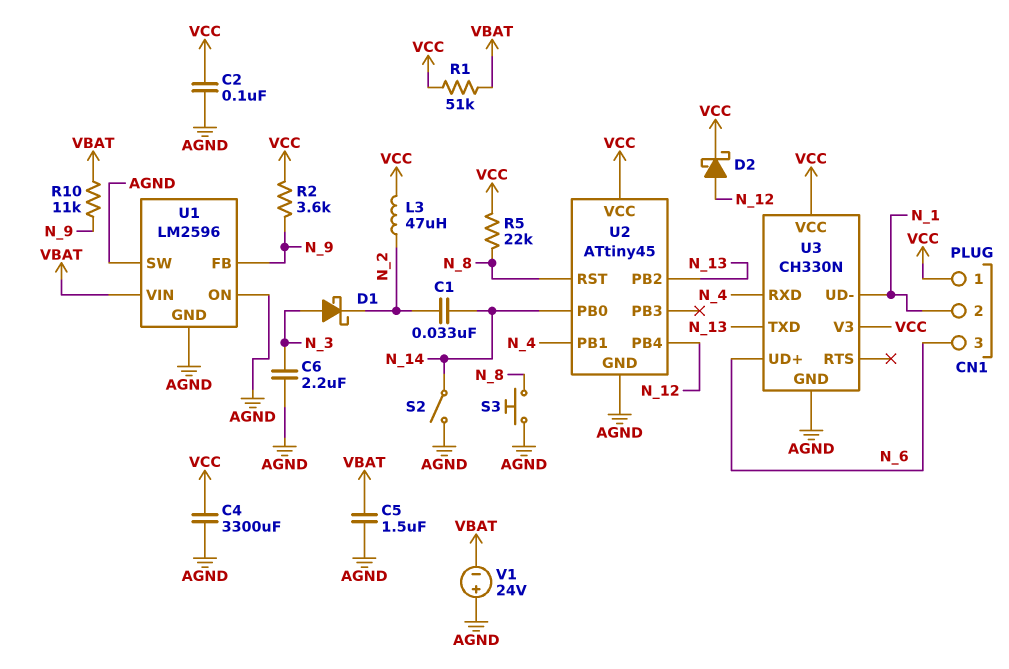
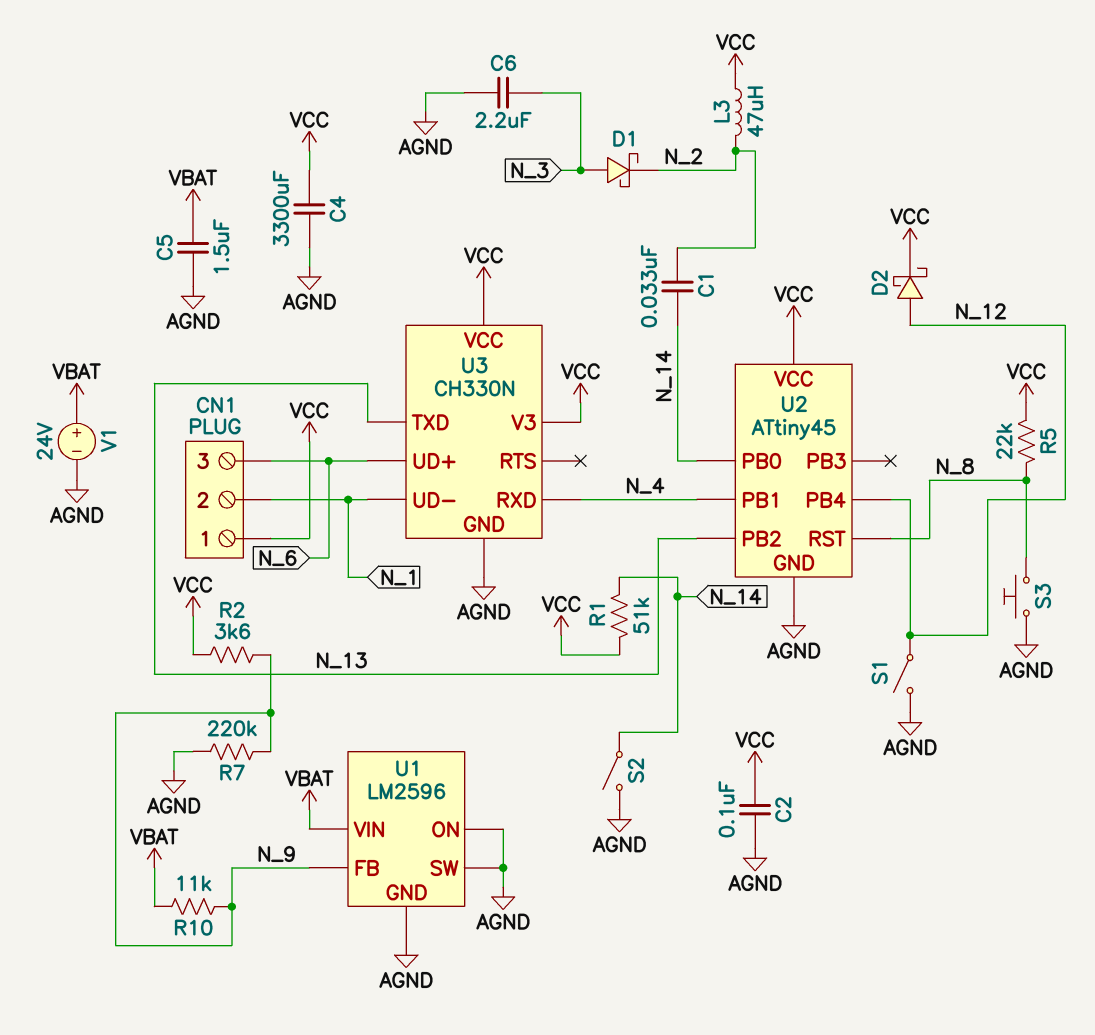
R1: 51k (VBAT, VCC) -> 51k (N_14, VCC)
R7: none -> 220k (AGND, N_9)
S1: none -> switch (AGND, N_12)
V1: 24V (plus AGND, minus VBAT) -> 24V (plus VBAT, minus AGND)

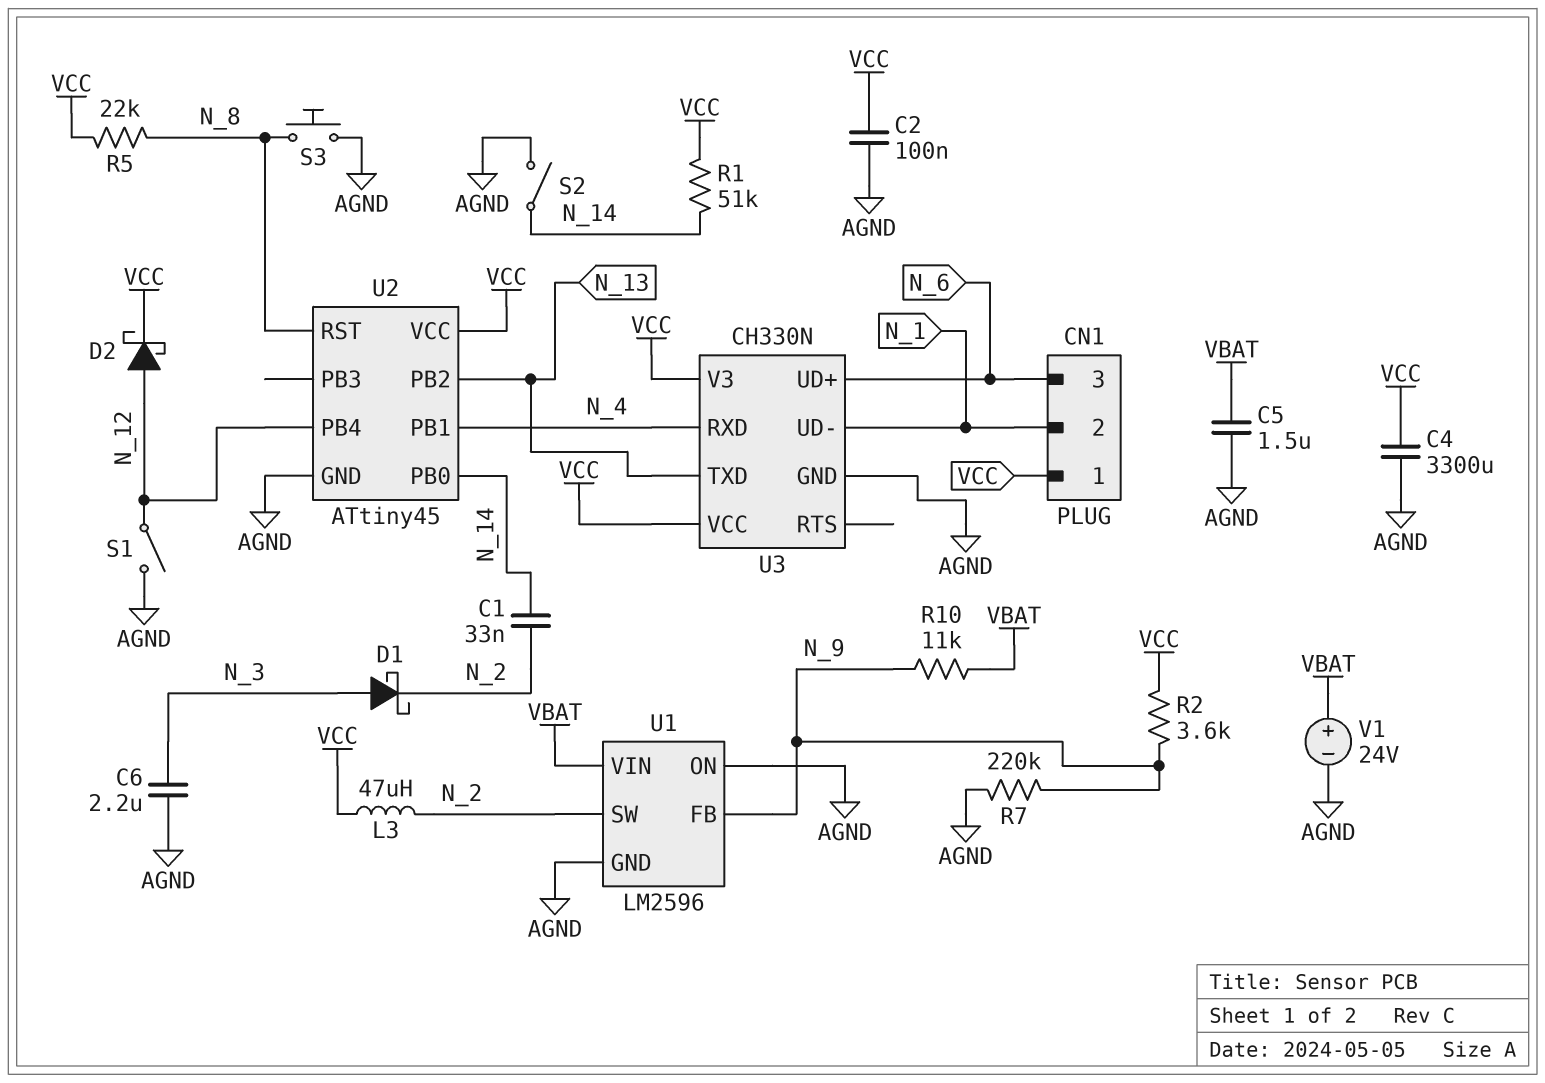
U1 pin SW: AGND -> N_2

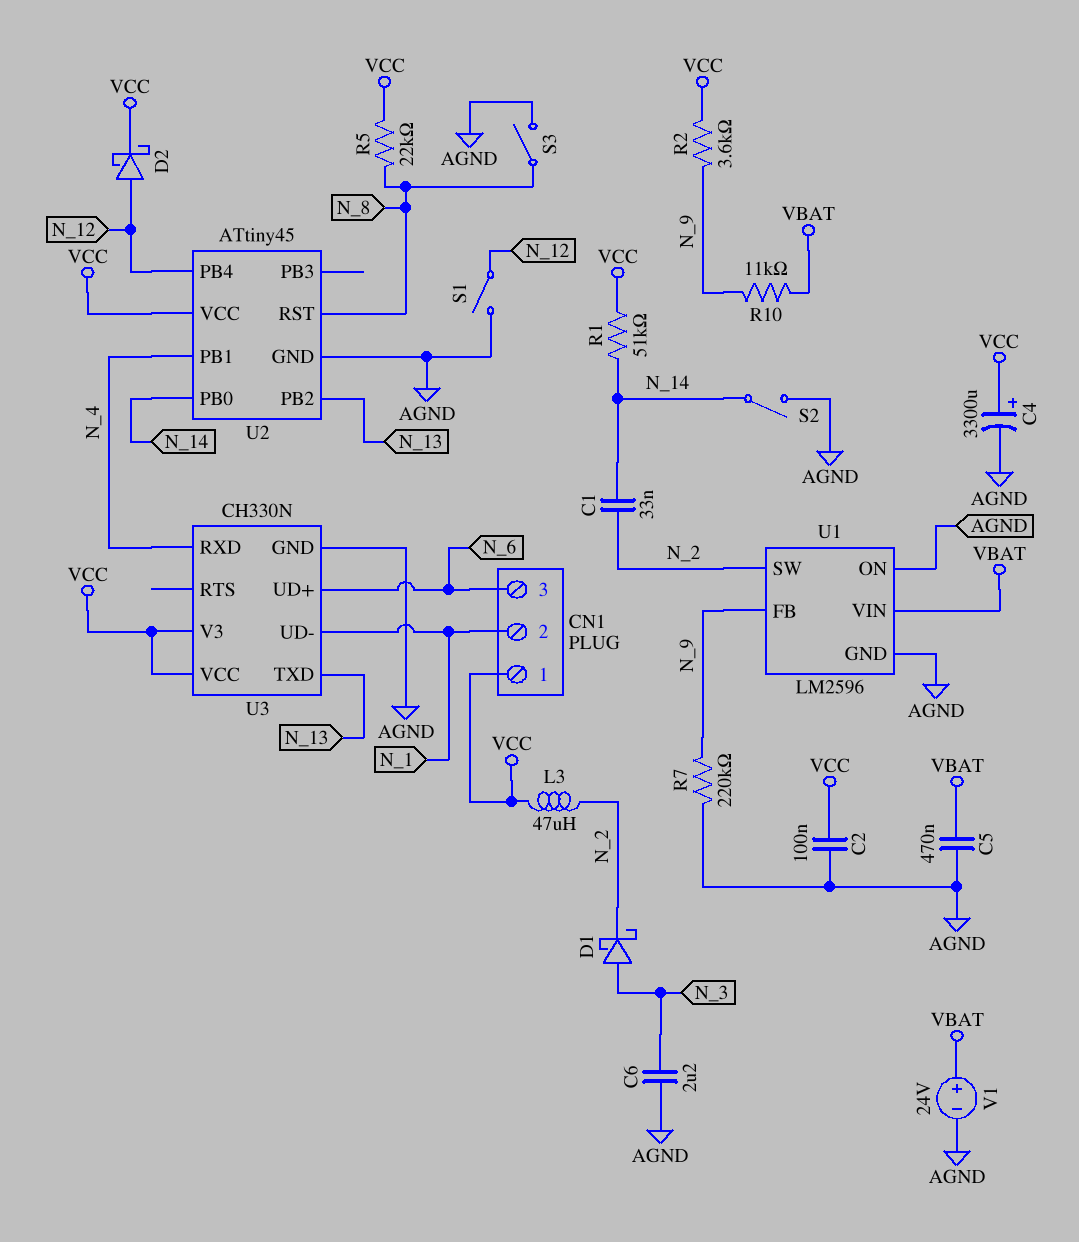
C4: 3300uF (AGND, VCC) -> 3300uF (plus VCC, minus AGND)
C5: 1.5uF (AGND, VBAT) -> 470nF (AGND, VBAT)
S3: button (AGND, N_8) -> switch (AGND, N_8)

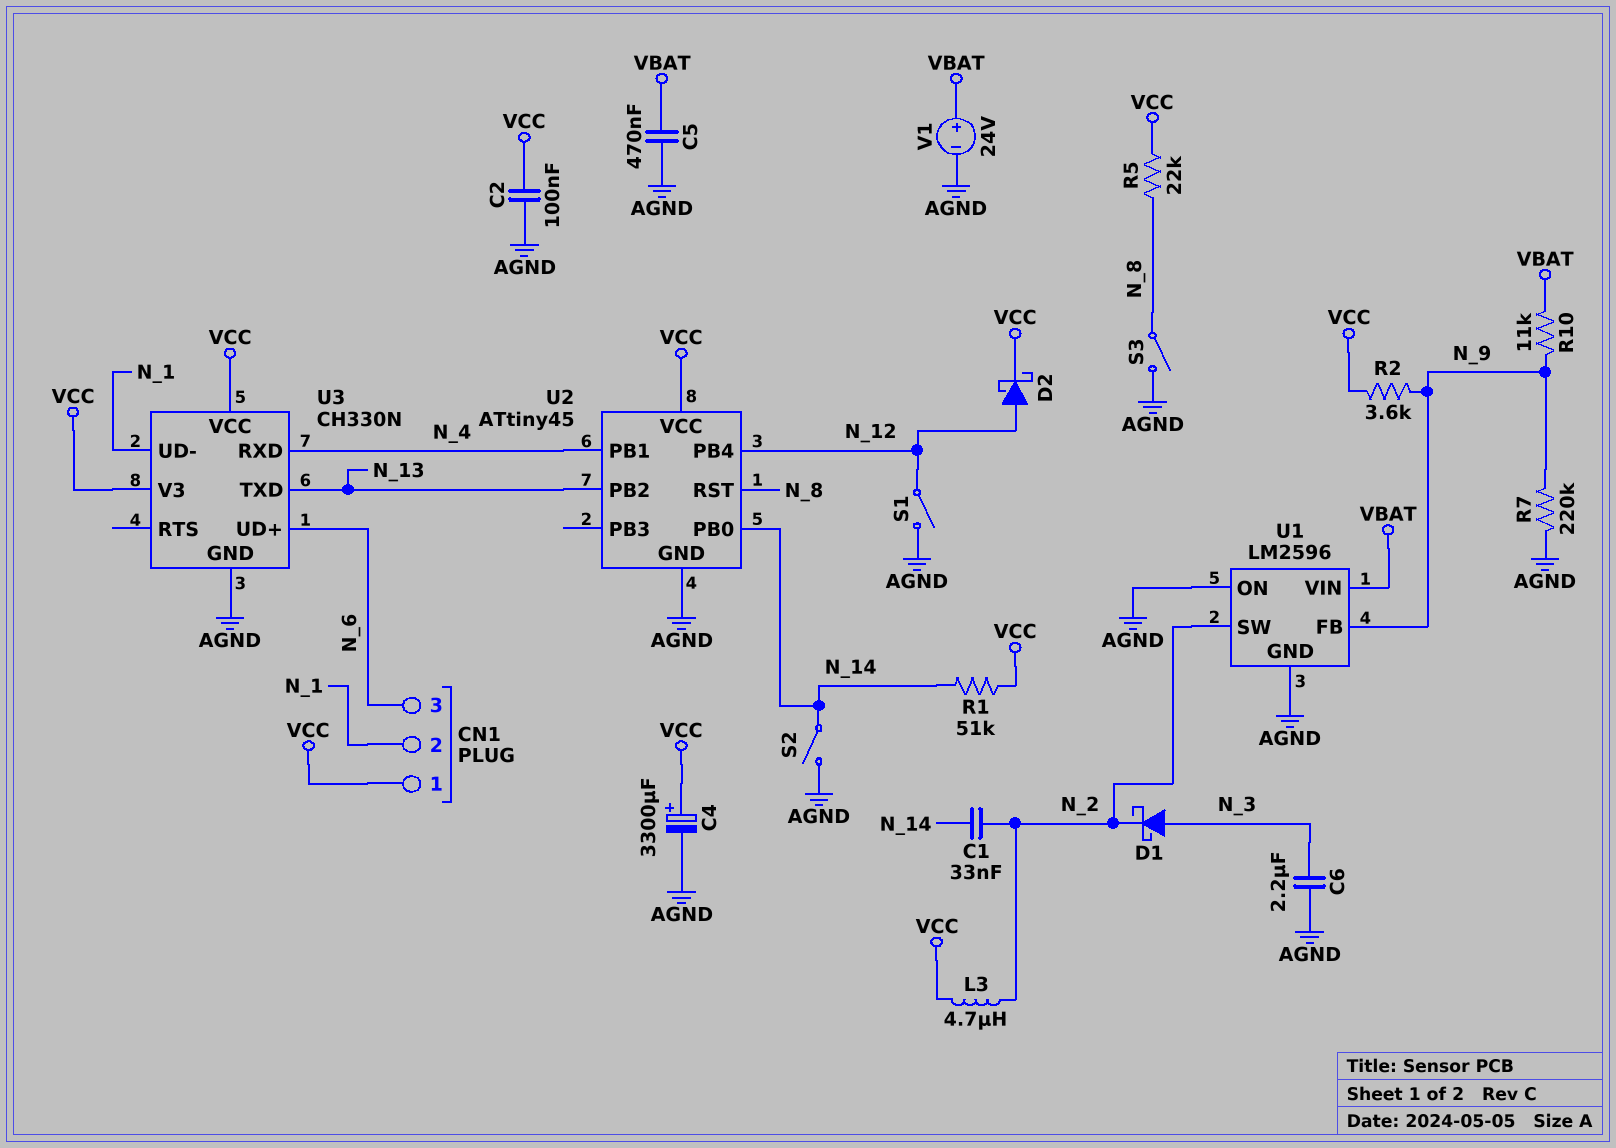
L3: 47uH (N_2, VCC) -> 4.7uH (N_2, VCC)

